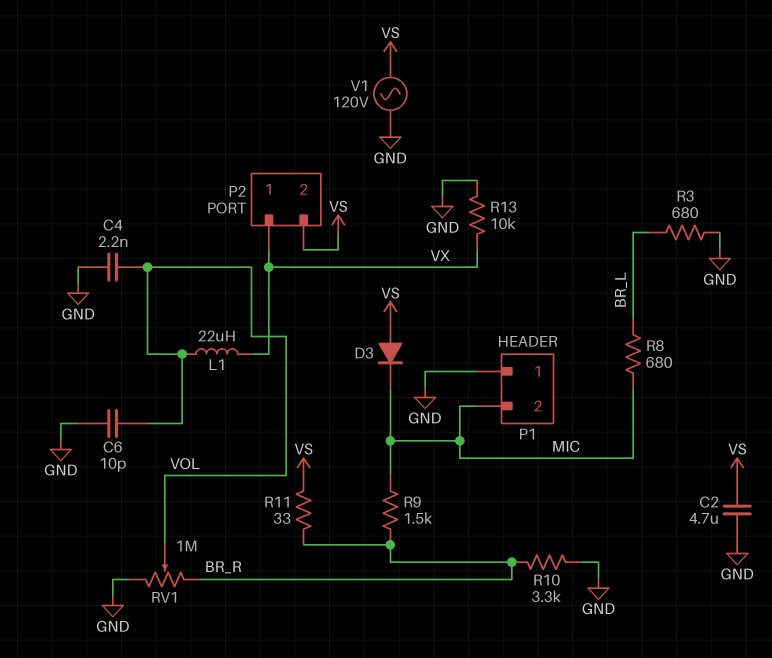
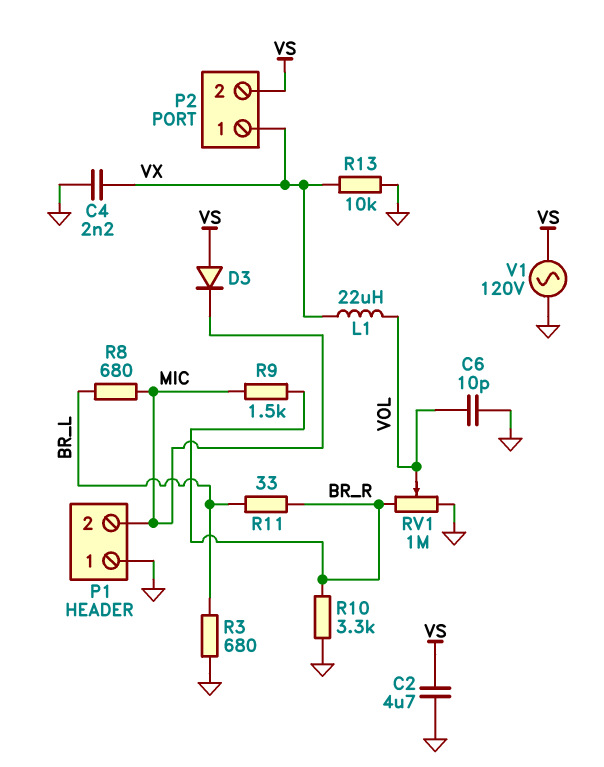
C4: 2.2nF (GND, VOL) -> 2.2nF (GND, VX)
R11: 33 (BR_R, VS) -> 33 (BR_L, BR_R)

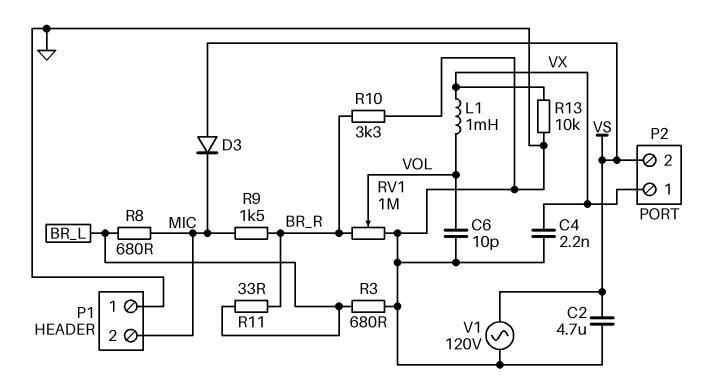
L1: 22uH (VOL, VX) -> 1mH (VOL, VX)

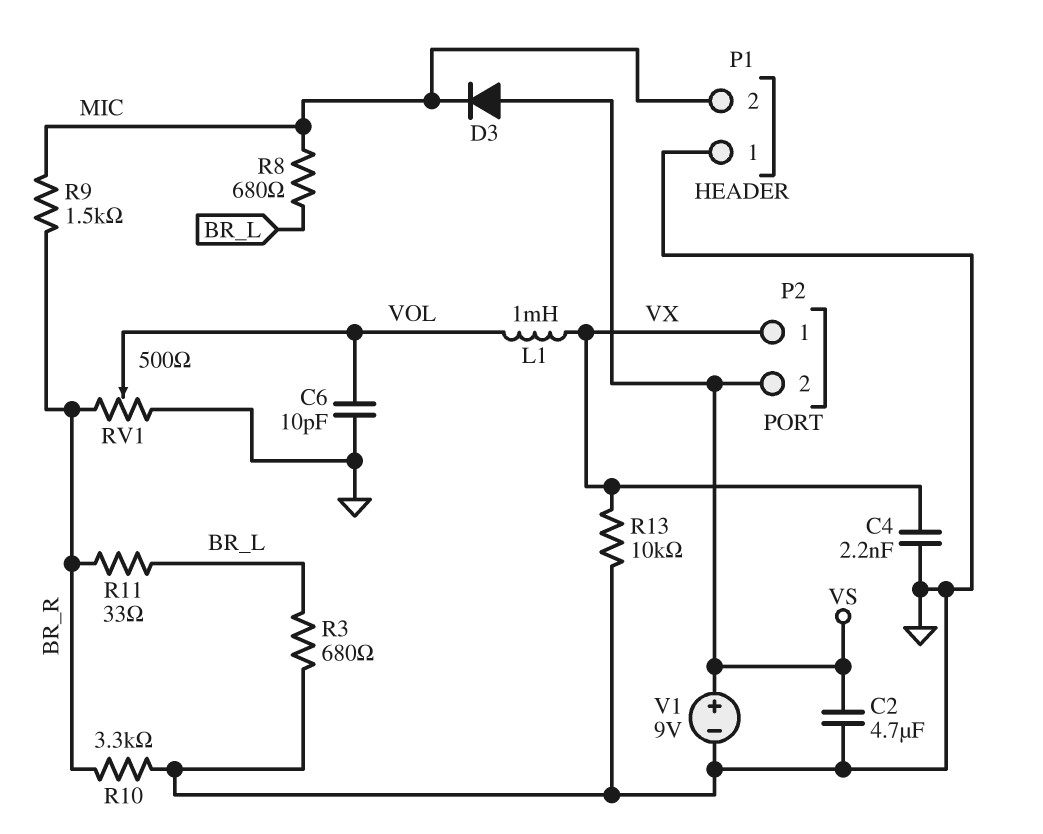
RV1: 1M (BR_R, GND, wiper VOL) -> 500 (BR_R, GND, wiper VOL)
V1: AC 120V (GND, VS) -> 9V (plus VS, minus GND)

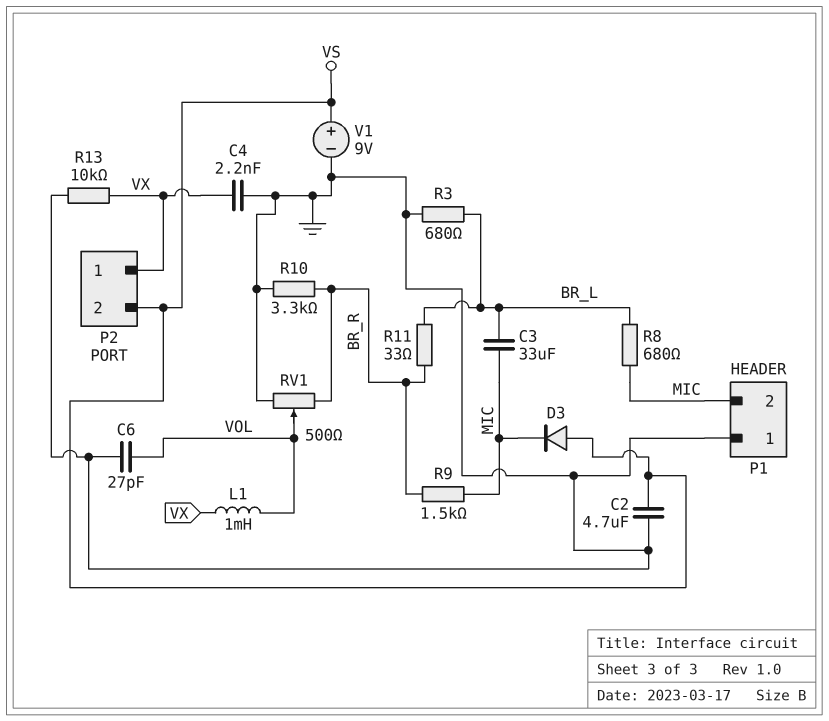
C3: none -> 33uF (BR_L, MIC)
C6: 10pF (GND, VOL) -> 27pF (GND, VOL)

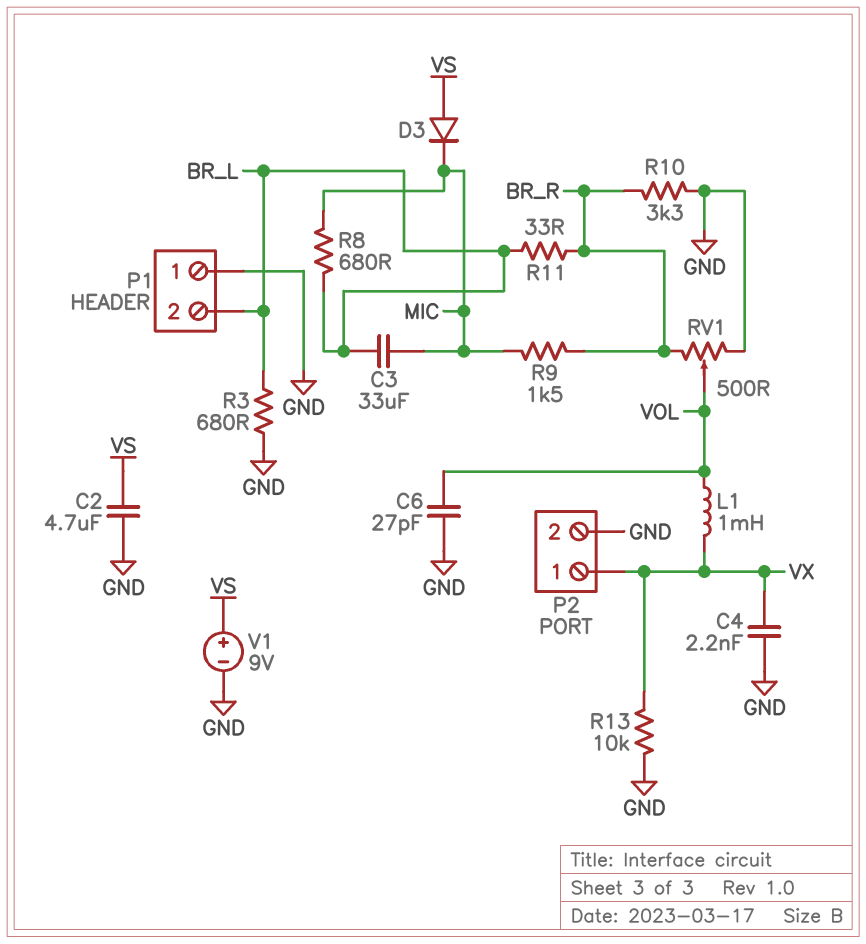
P1 pin 2: MIC -> BR_L
P2 pin 2: VS -> GND

